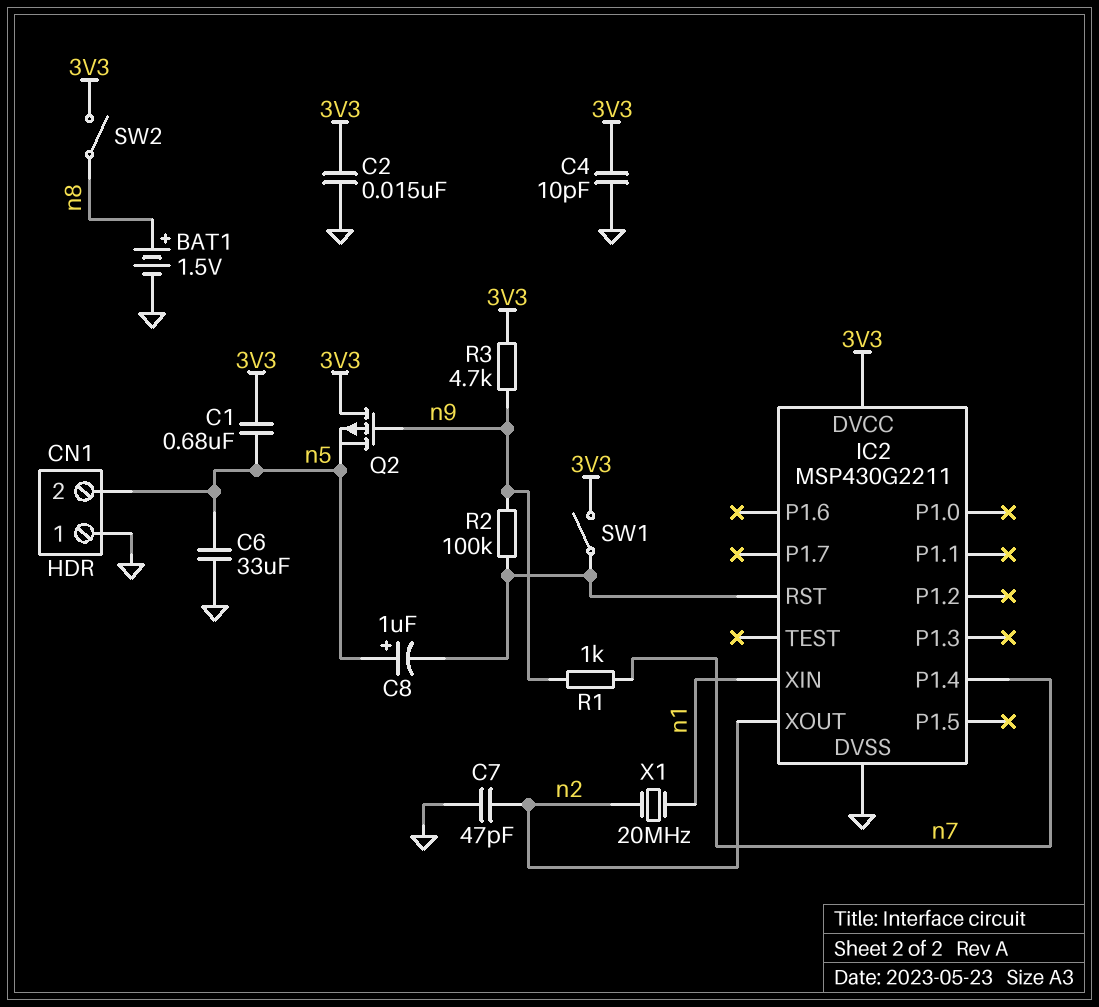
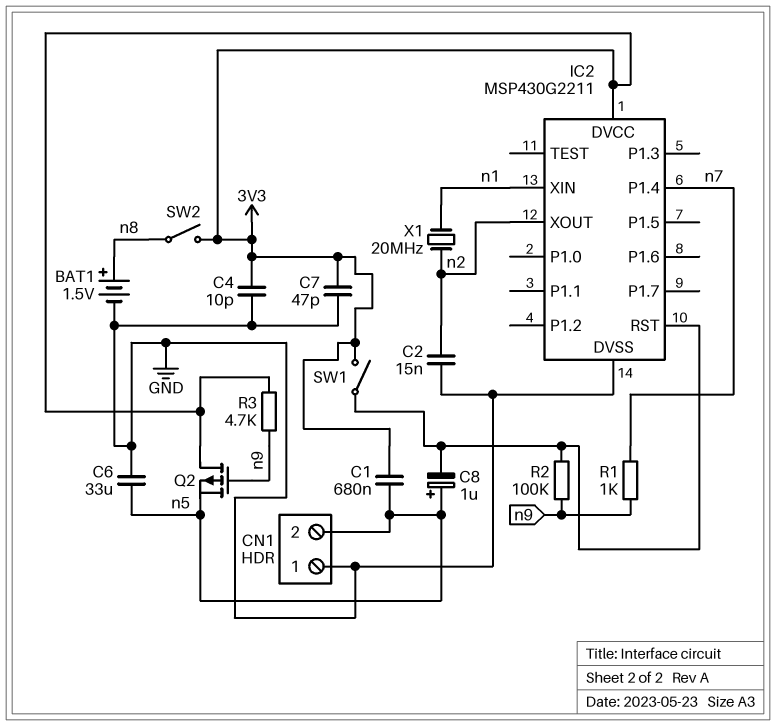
C2: 15nF (3V3, GND) -> 15nF (GND, n2)
C7: 47pF (GND, n2) -> 47pF (3V3, GND)

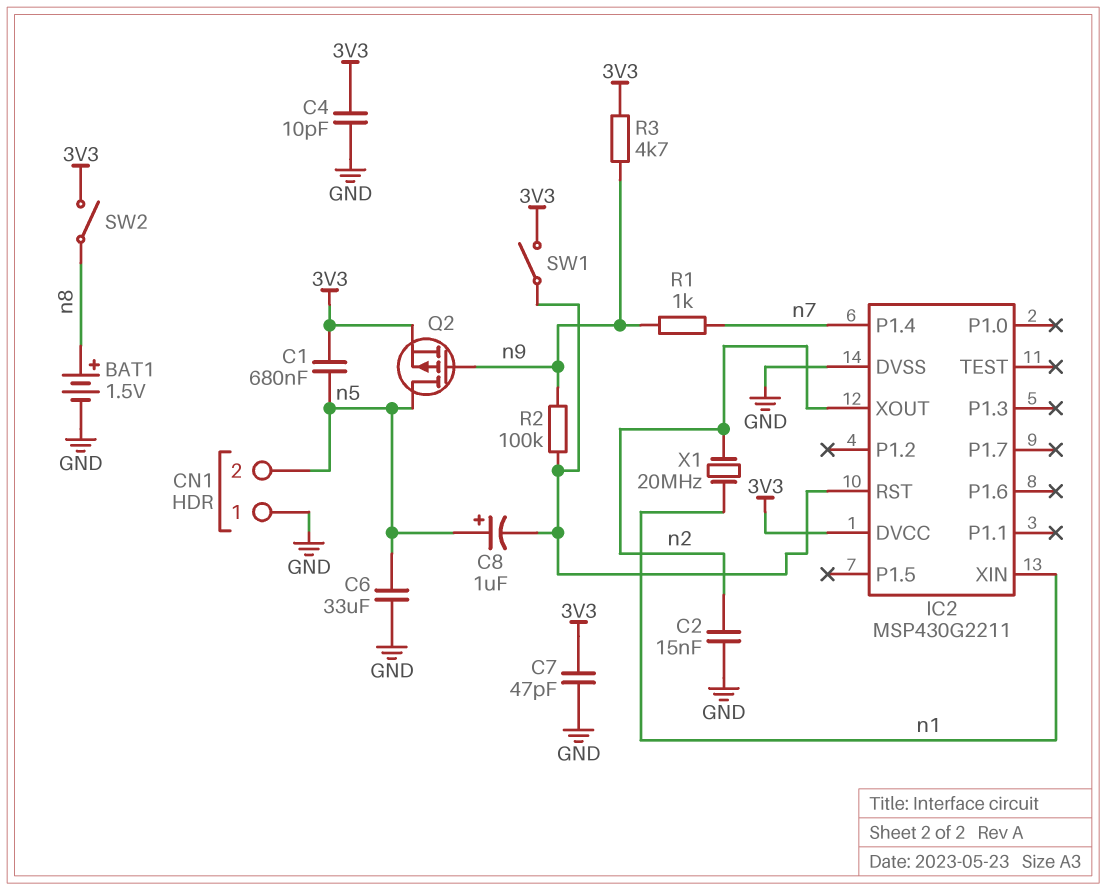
Q2: PMOS (G n9, D 3V3, S n5) -> PMOS (G n9, D n5, S 3V3)

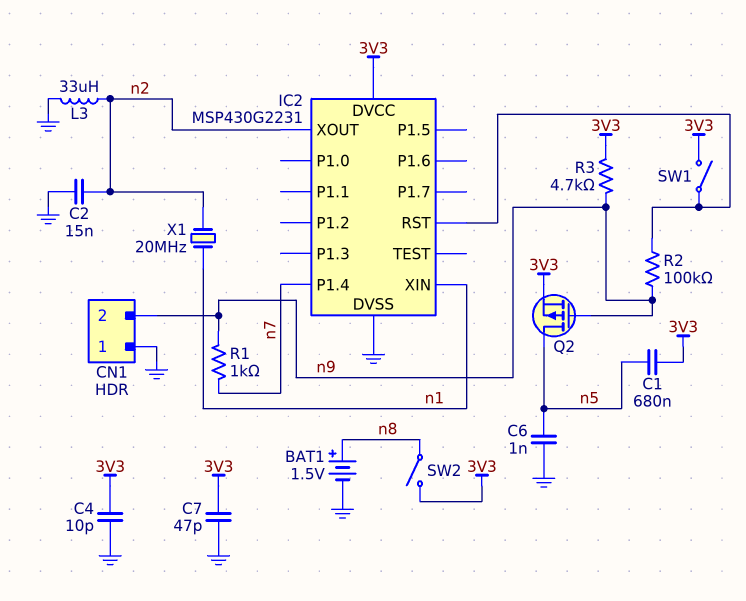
C6: 33uF (GND, n5) -> 1nF (GND, n5)
C8: 1uF (plus n5, minus IC2/RST) -> none
CN1 pin 2: n5 -> n9
IC2: MSP430G2211 -> MSP430G2231
L3: none -> 33uH (GND, n2)

